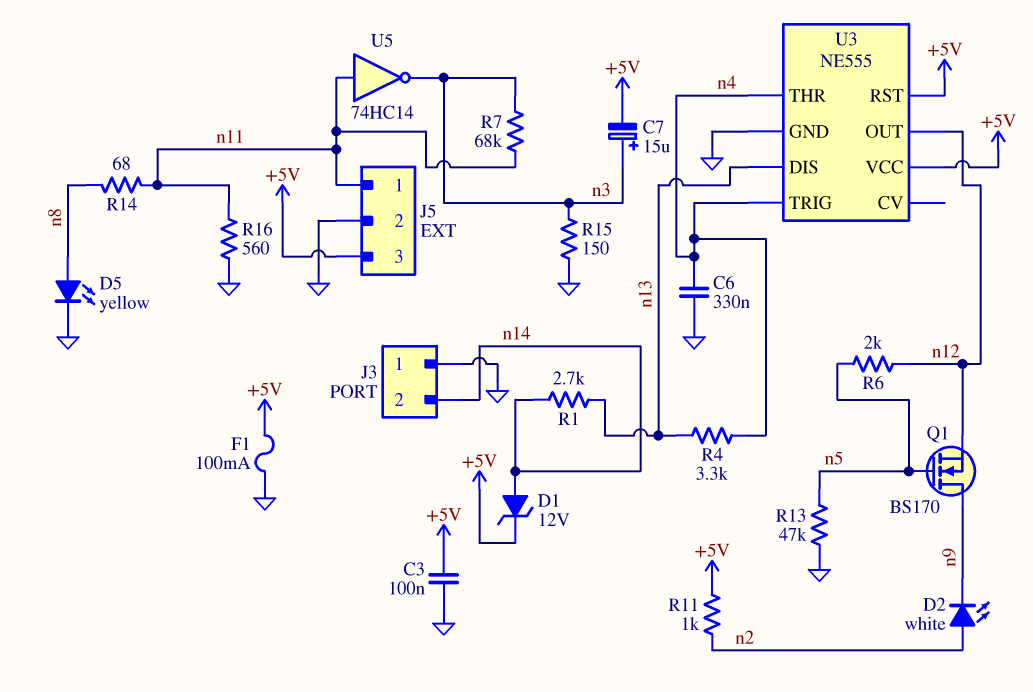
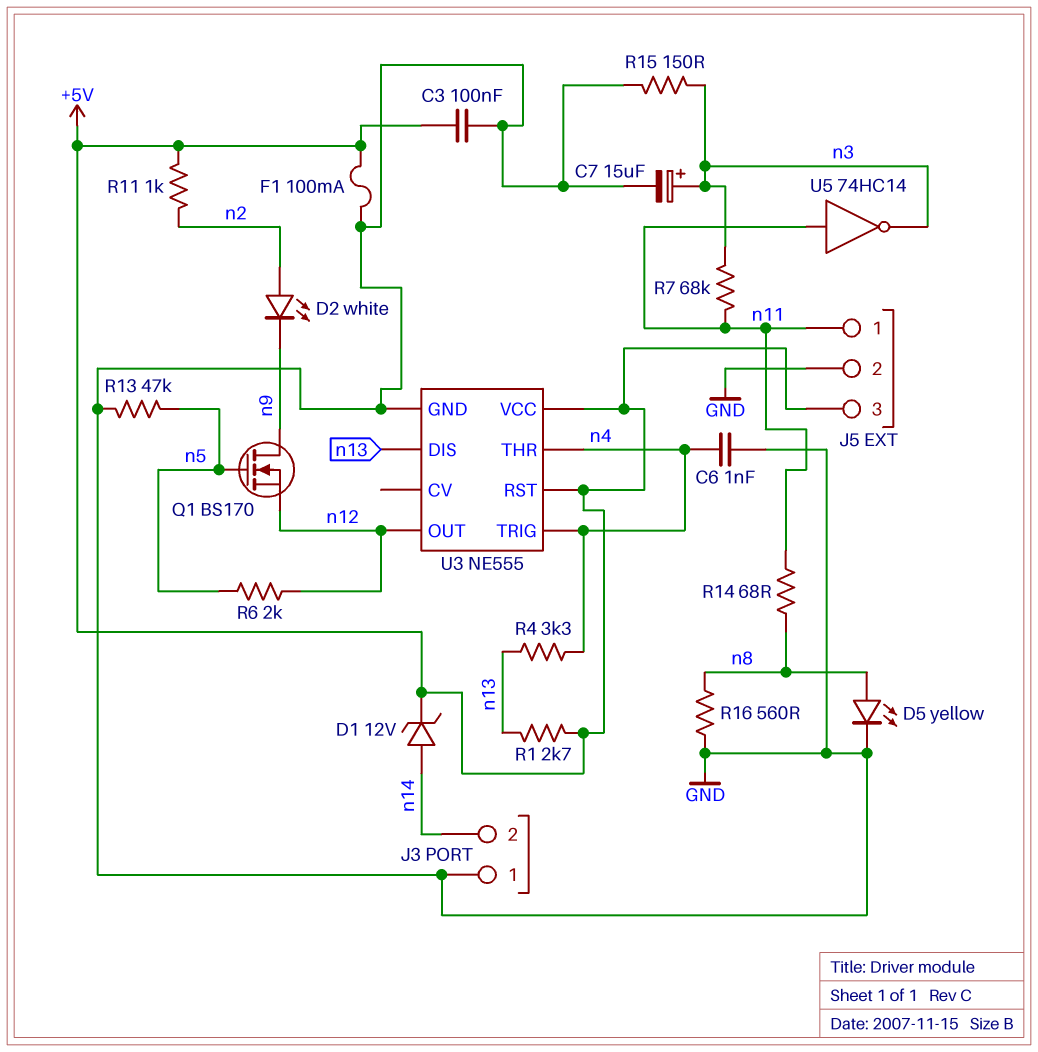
C6: 330nF (GND, n4) -> 1nF (GND, n4)
C7: 15uF (plus n3, minus +5V) -> 15uF (plus n3, minus GND)
R1: 2.7k (n13, n14) -> 2.7k (+5V, n13)
R16: 560 (GND, n11) -> 560 (GND, n8)

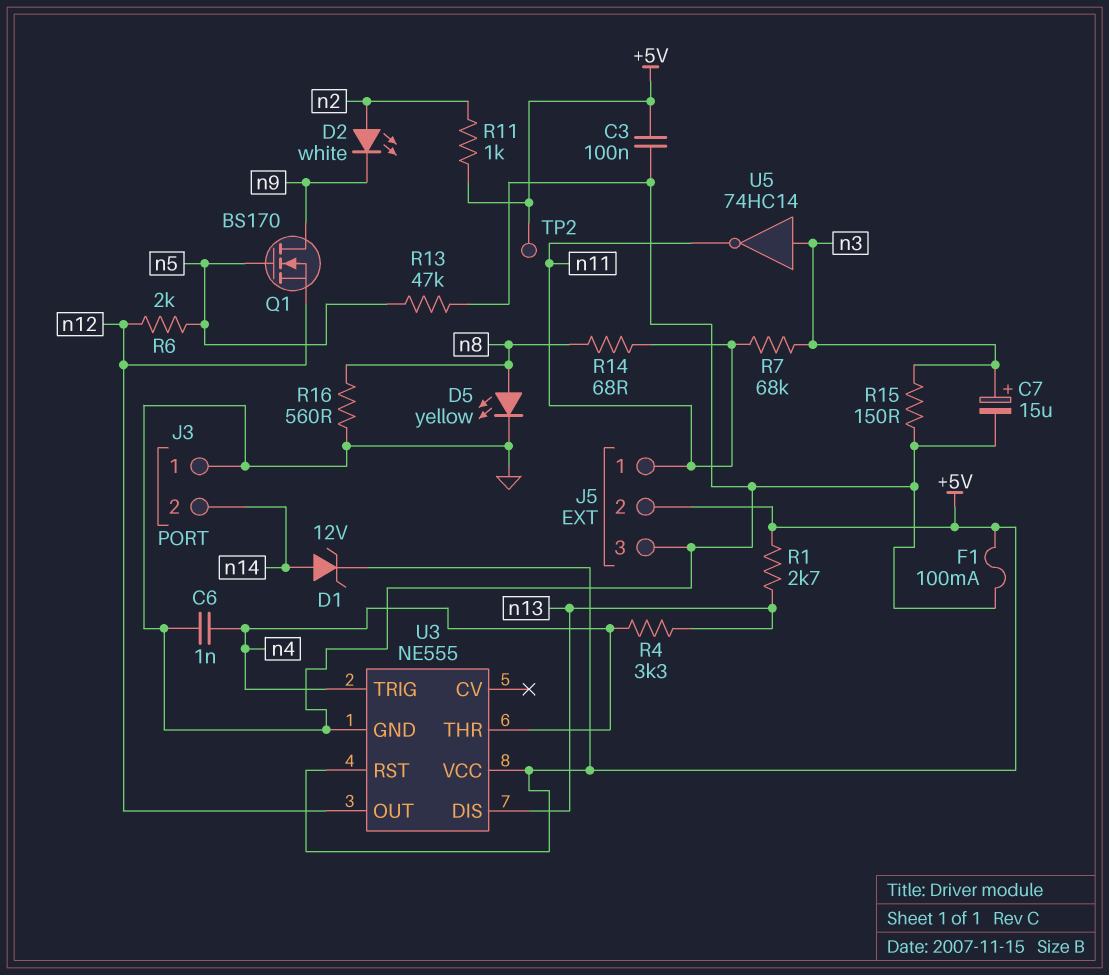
J5 pin 2: GND -> +5V
J5 pin 3: +5V -> GND
TP2: none -> test point (+5V)
U5: NOT 74HC14 (in n11, out n3) -> NOT 74HC14 (in n3, out n11)

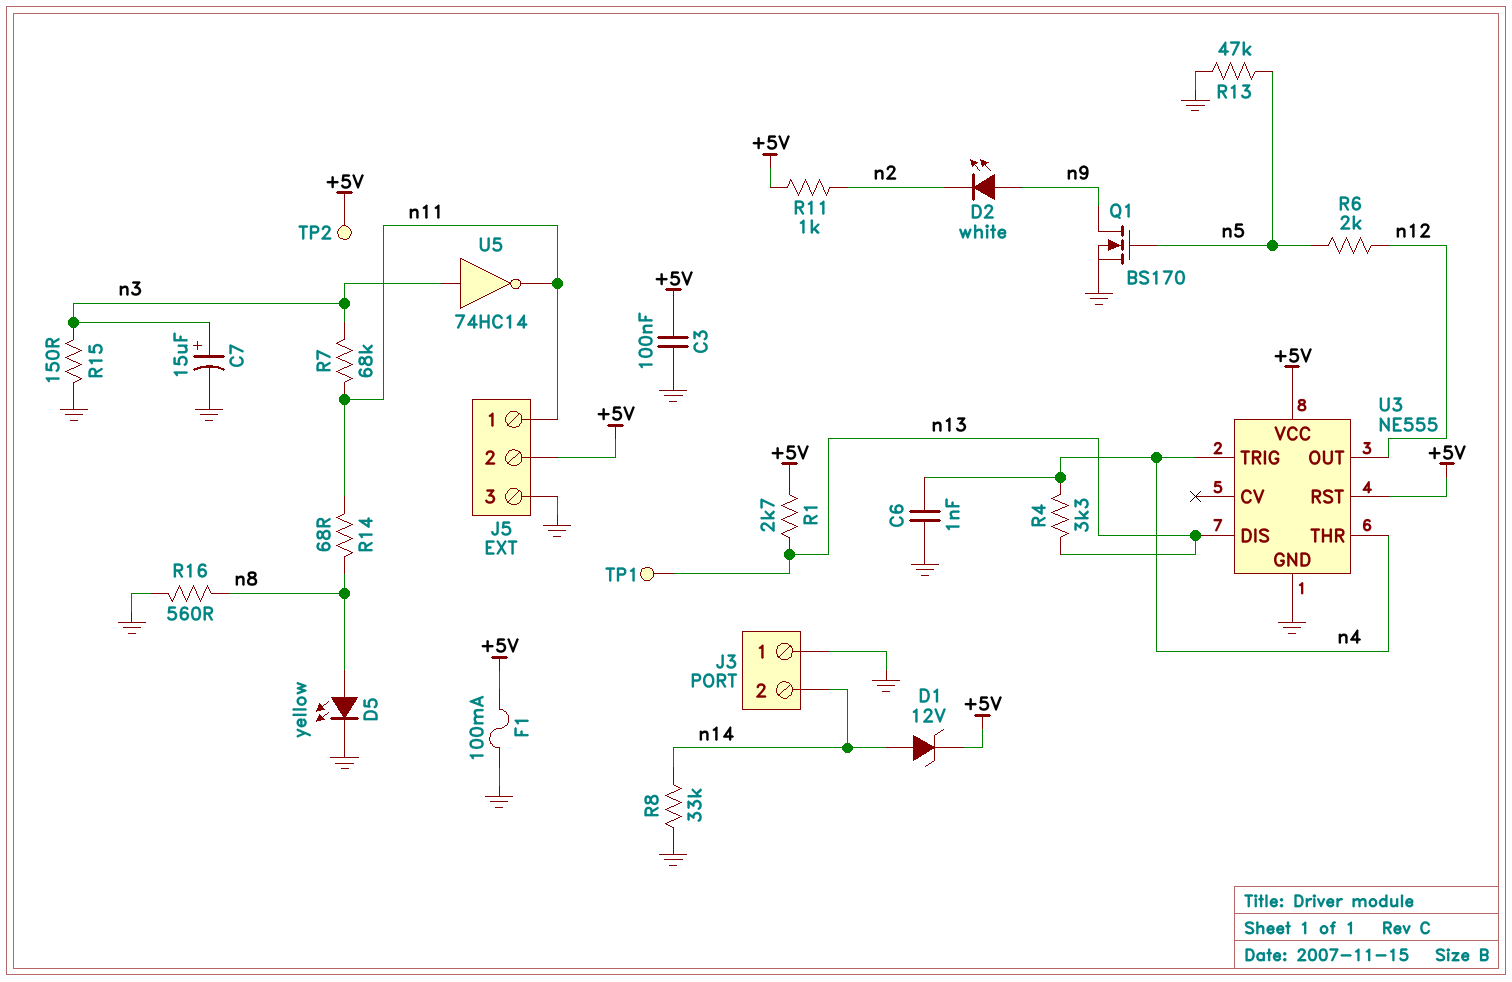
D2: LED white (A n2, K n9) -> LED white (A n9, K n2)
Q1: NMOS BS170 (G n5, D n9, S n12) -> NMOS BS170 (G n5, D n9, S GND)
R8: none -> 33k (GND, n14)
TP1: none -> test point (n13)

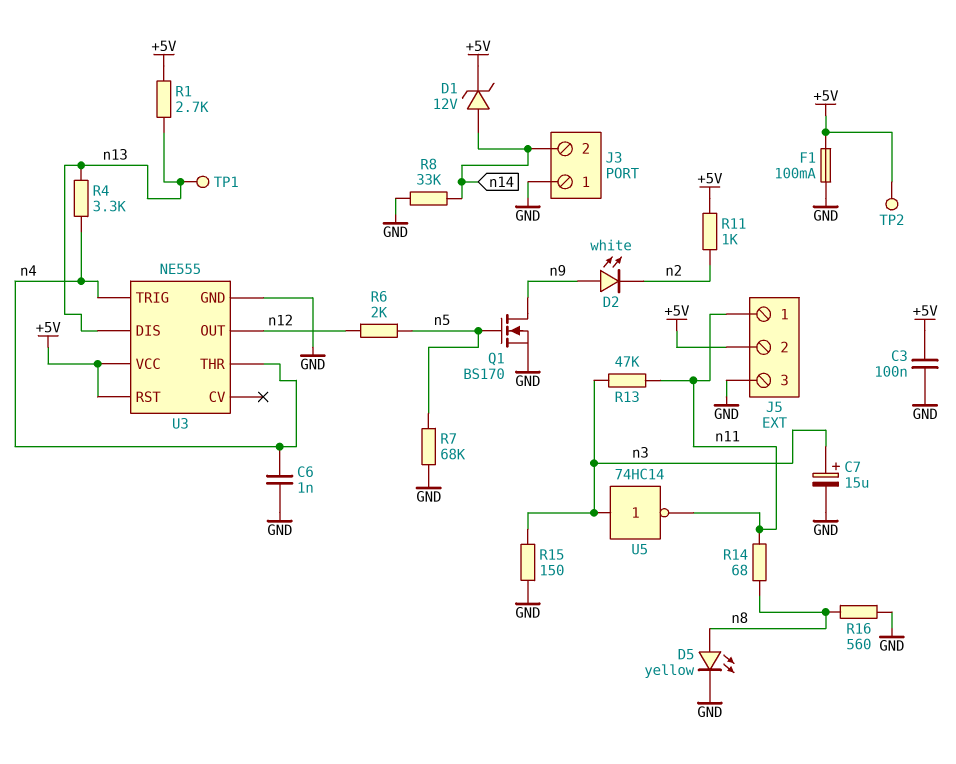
R7: 68k (n3, n11) -> 68k (GND, n5)
R13: 47k (GND, n5) -> 47k (n3, n11)

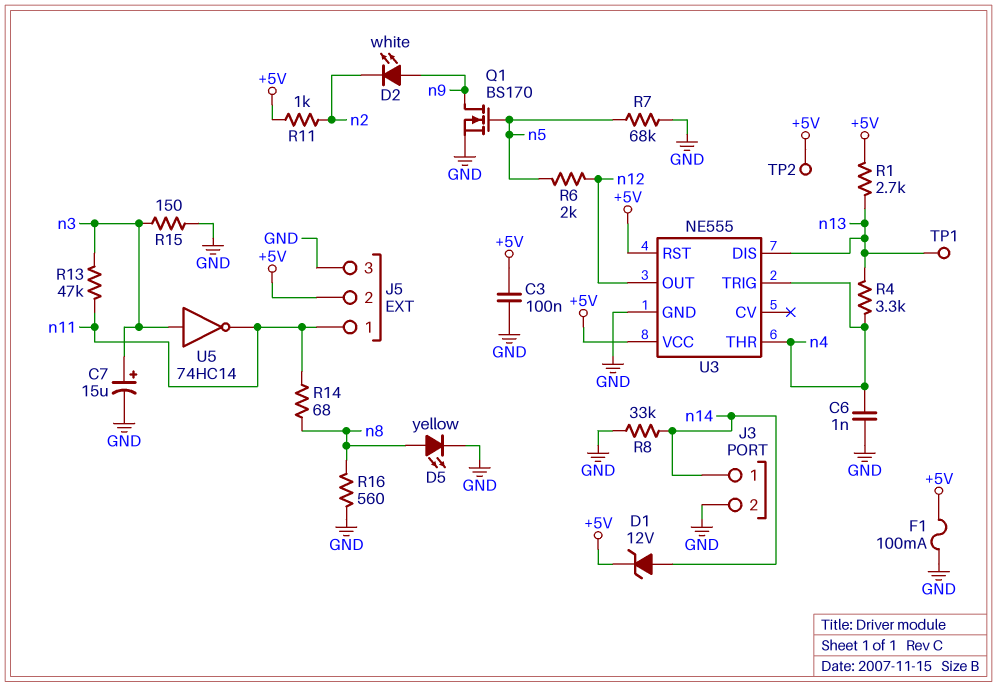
J3 pin 1: GND -> n14
J3 pin 2: n14 -> GND

